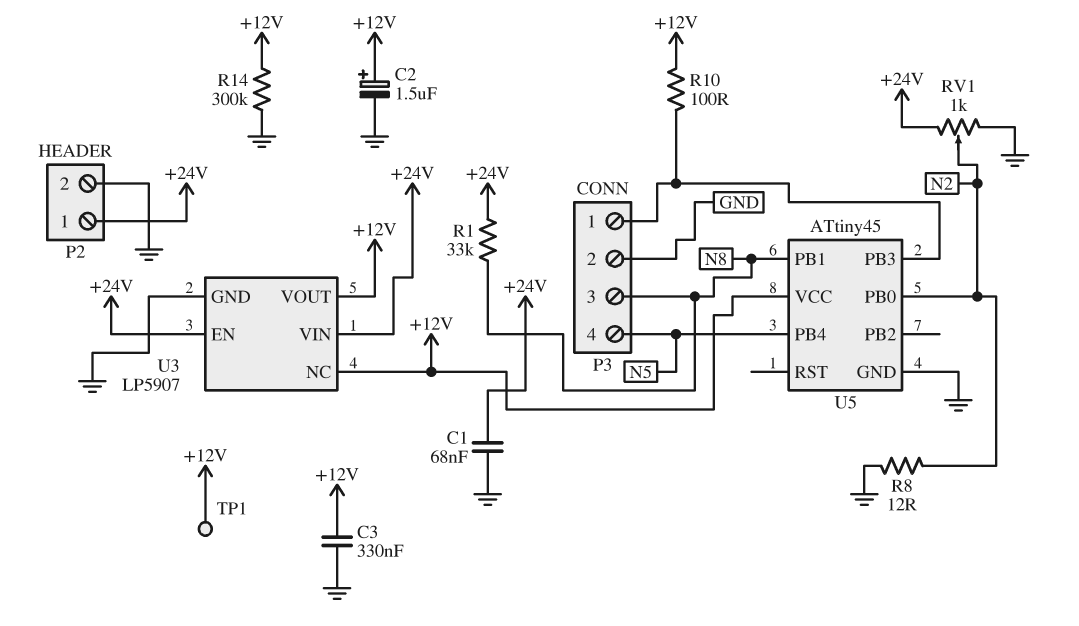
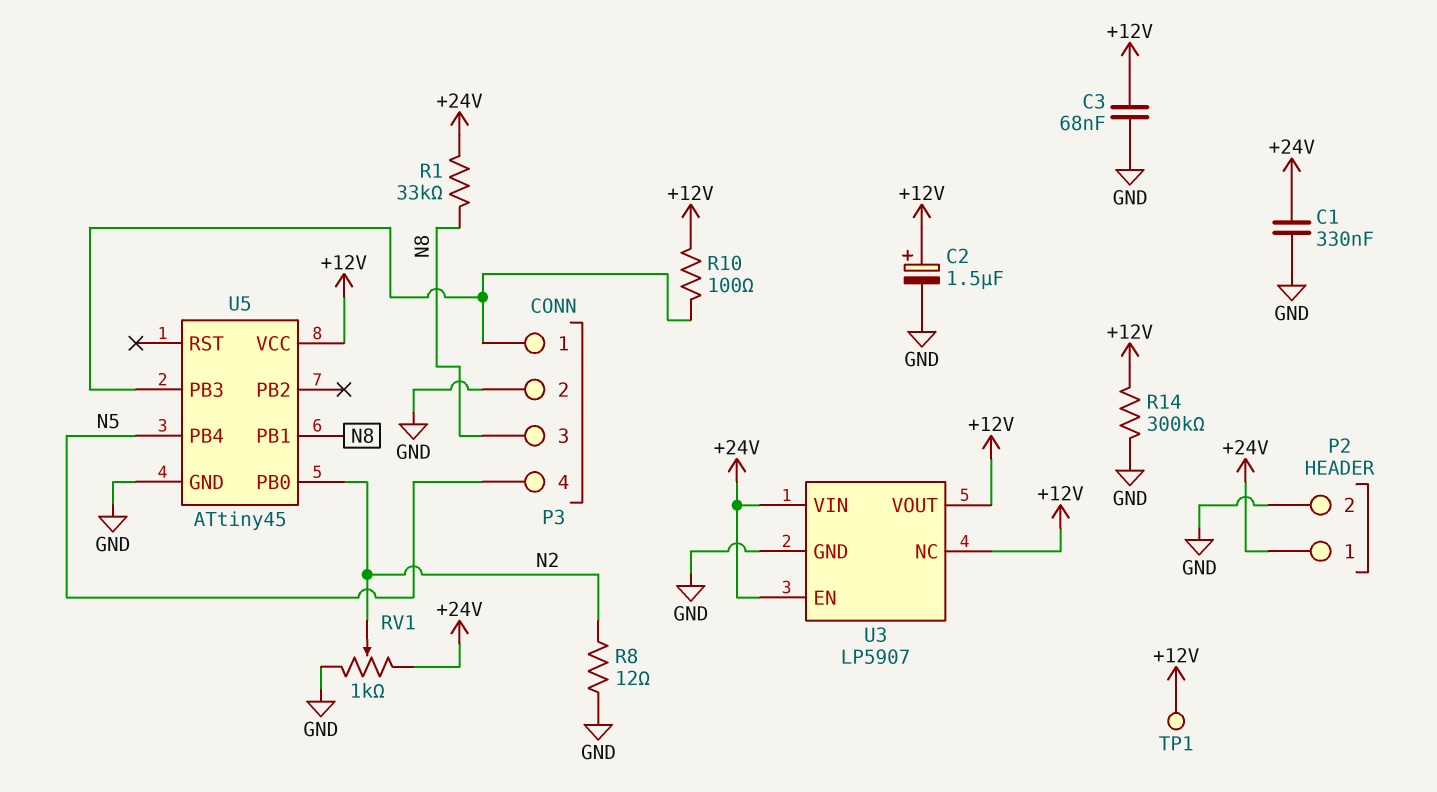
C1: 68nF (+24V, GND) -> 330nF (+24V, GND)
C3: 330nF (+12V, GND) -> 68nF (+12V, GND)

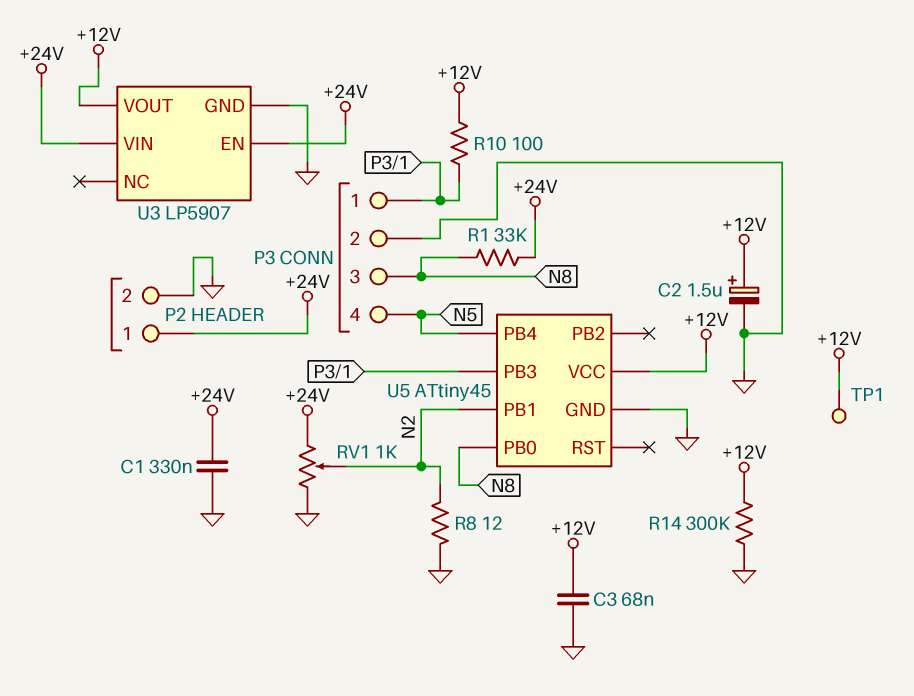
U3 pin NC: +12V -> none
U5 pin PB0: N2 -> N8
U5 pin PB1: N8 -> N2

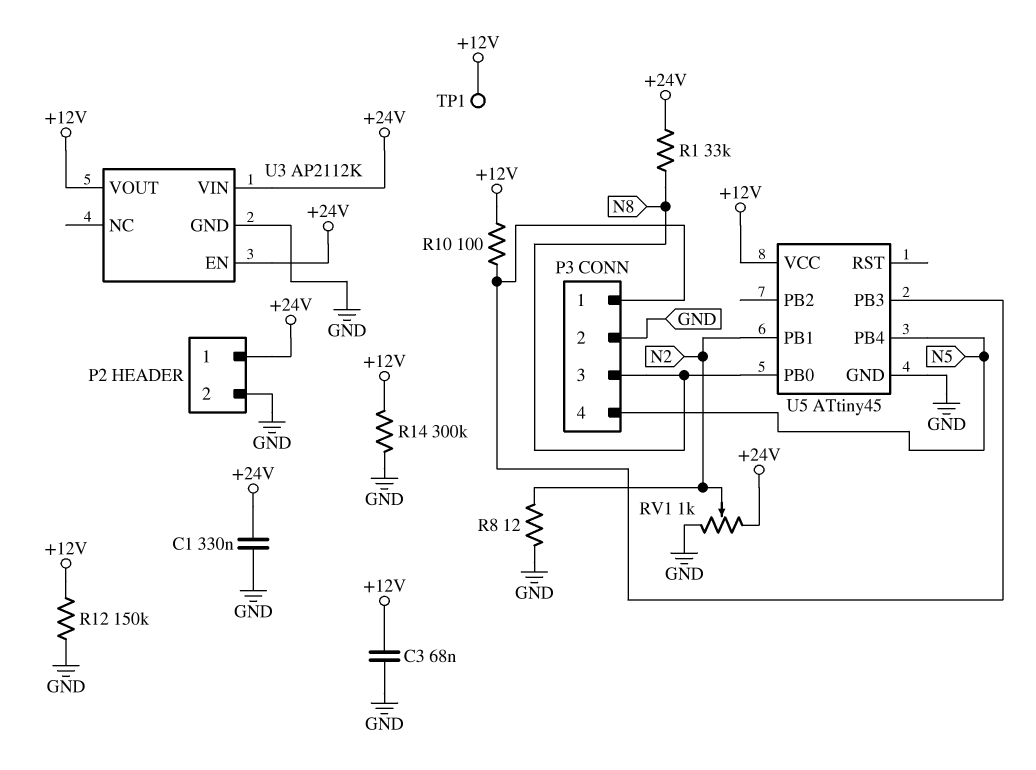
C2: 1.5uF (plus +12V, minus GND) -> none
R12: none -> 150k (+12V, GND)
U3: LP5907 -> AP2112K

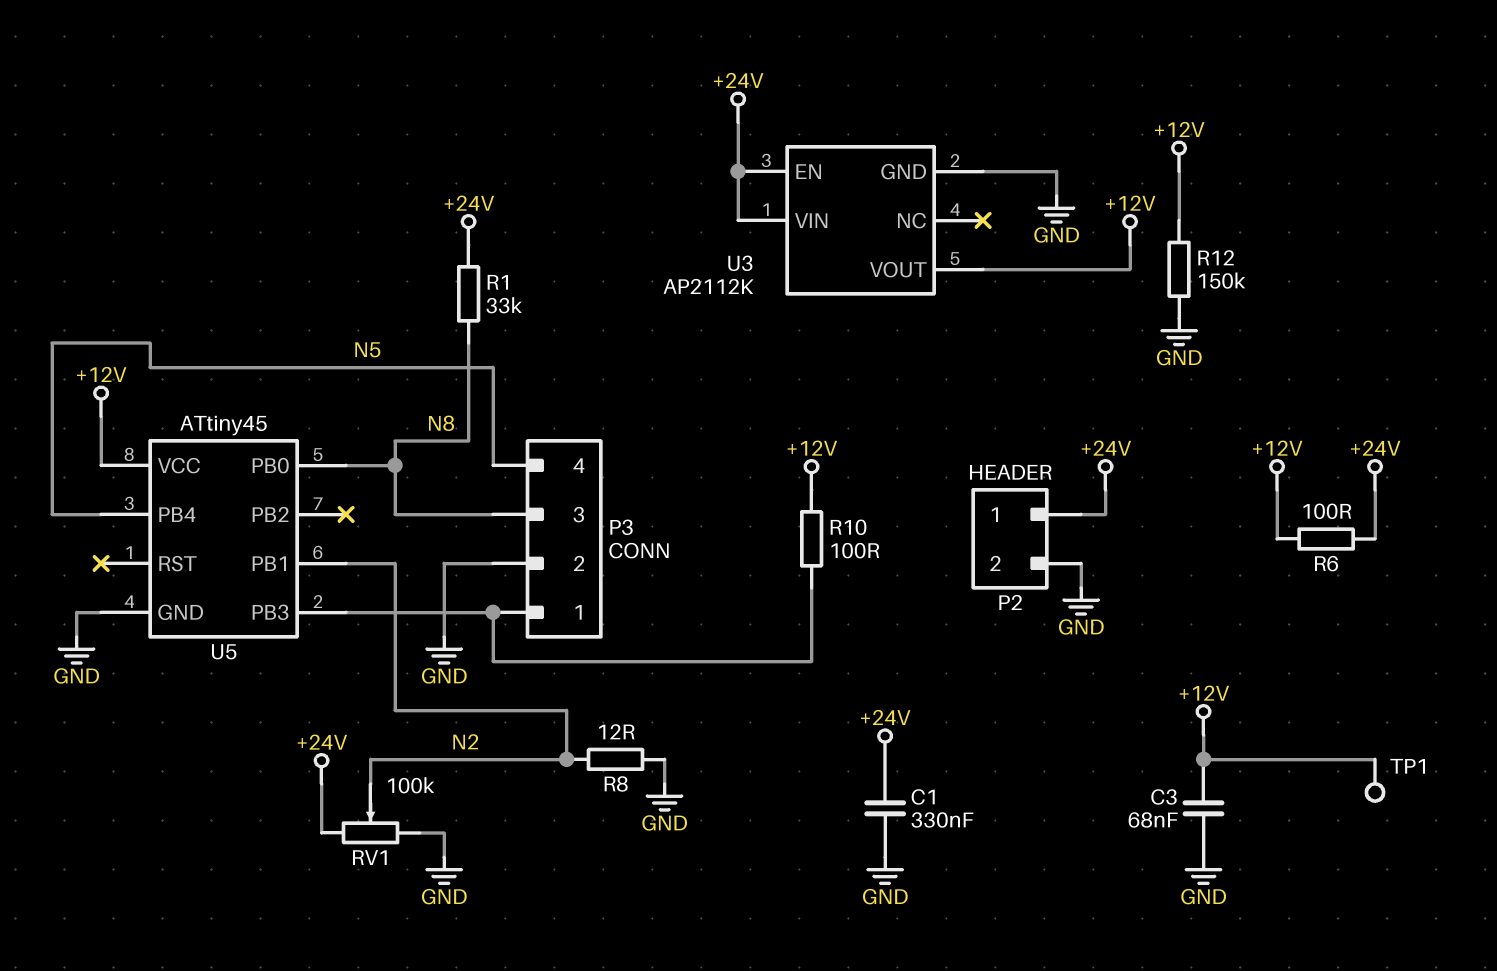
R6: none -> 100 (+12V, +24V)
R14: 300k (+12V, GND) -> none
RV1: 1k (+24V, GND, wiper N2) -> 100k (+24V, GND, wiper N2)

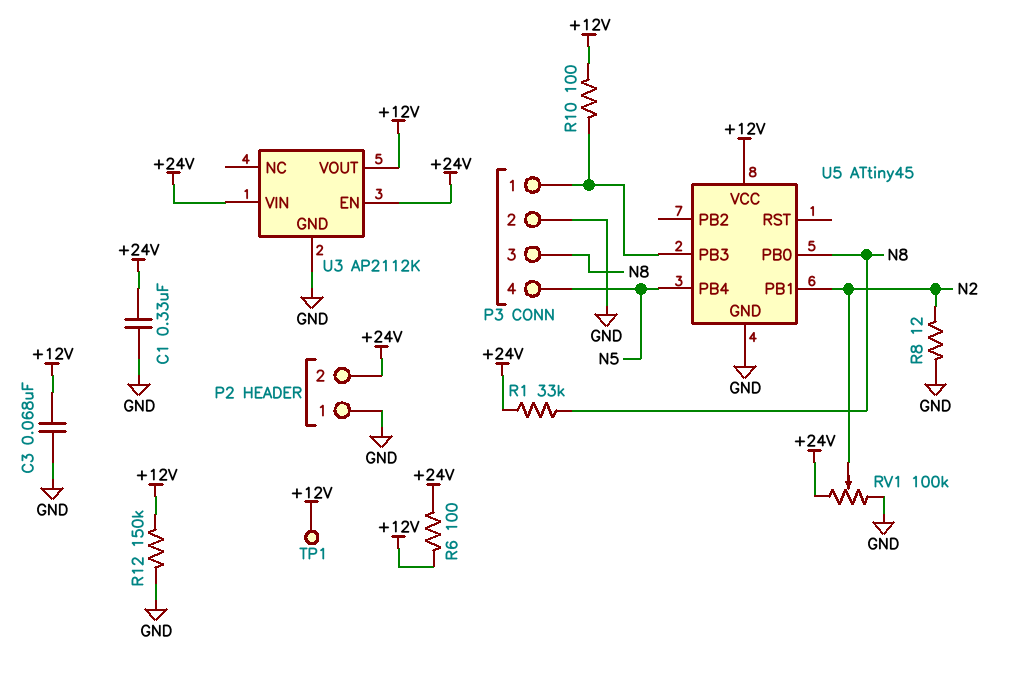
P2 pin 1: +24V -> GND
P2 pin 2: GND -> +24V

